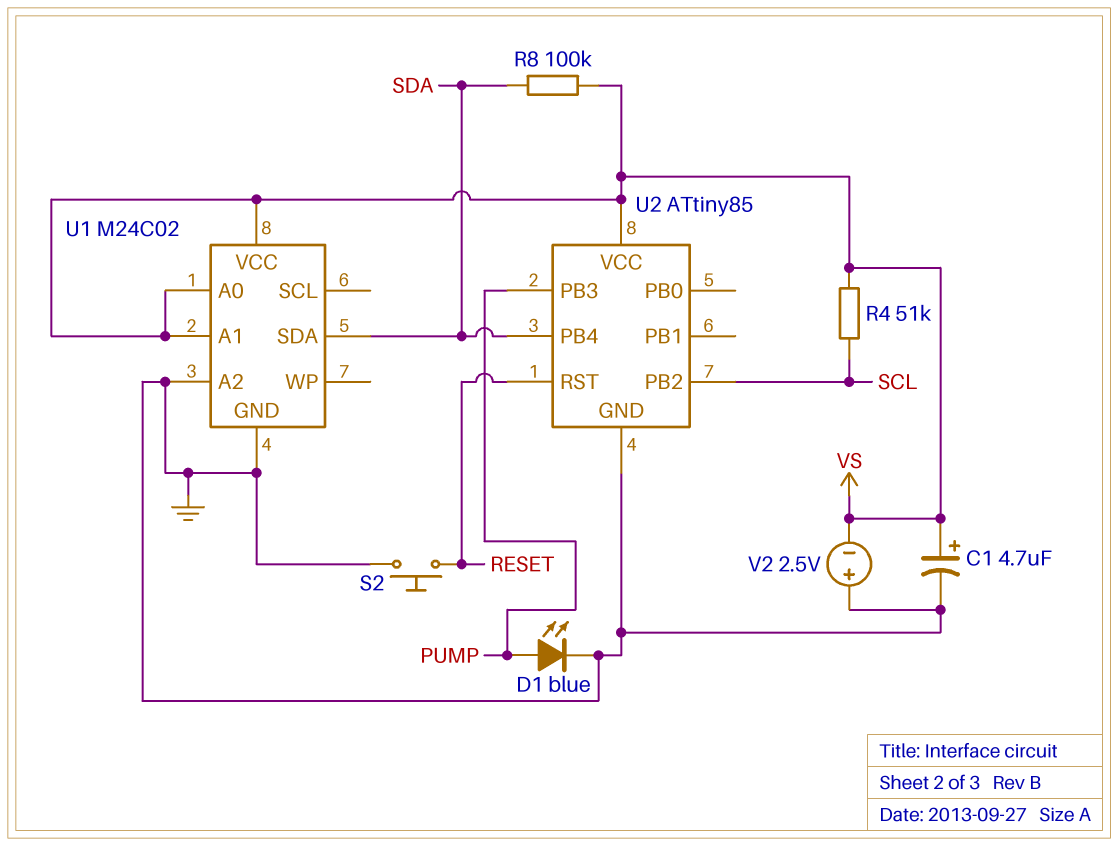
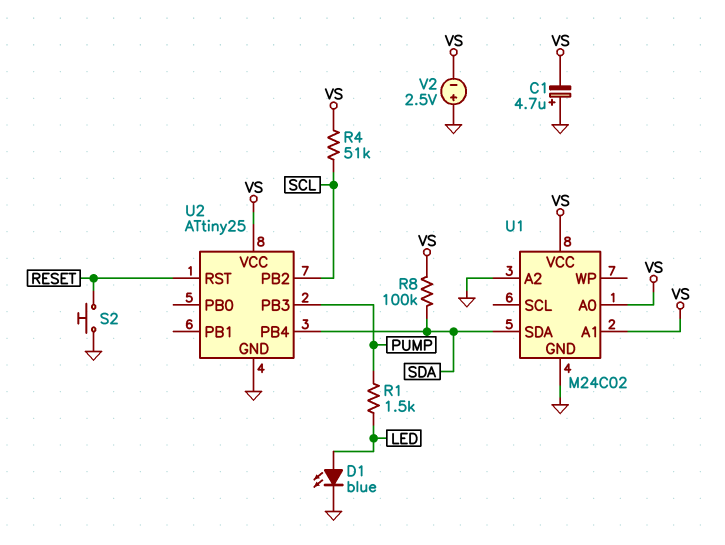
C1: 4.7uF (plus VS, minus GND) -> 4.7uF (plus GND, minus VS)
D1: LED blue (A PUMP, K GND) -> LED blue (A LED, K GND)
R1: none -> 1.5k (LED, PUMP)
U2: ATtiny85 -> ATtiny25

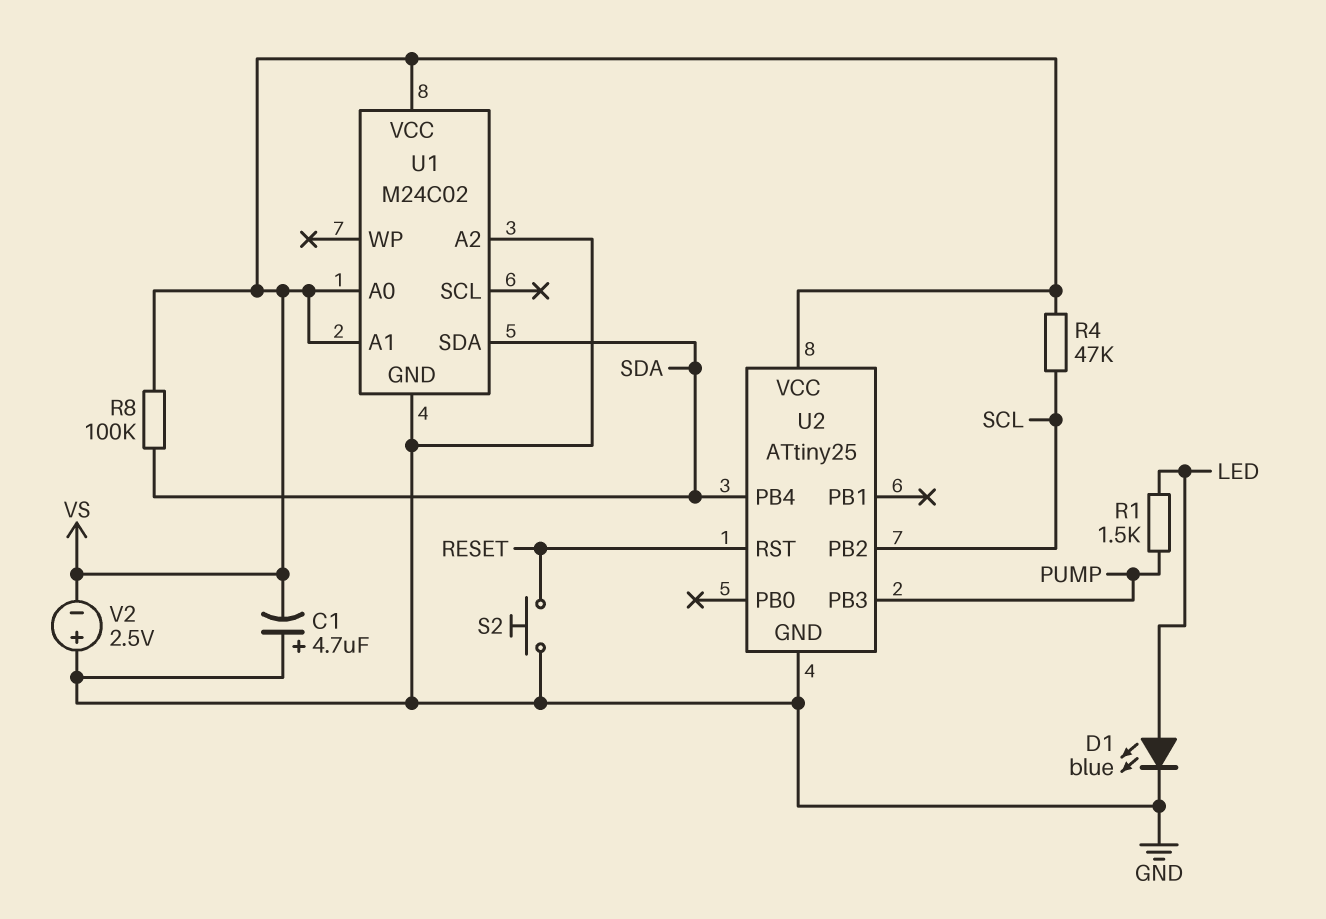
R4: 51k (SCL, VS) -> 47k (SCL, VS)

